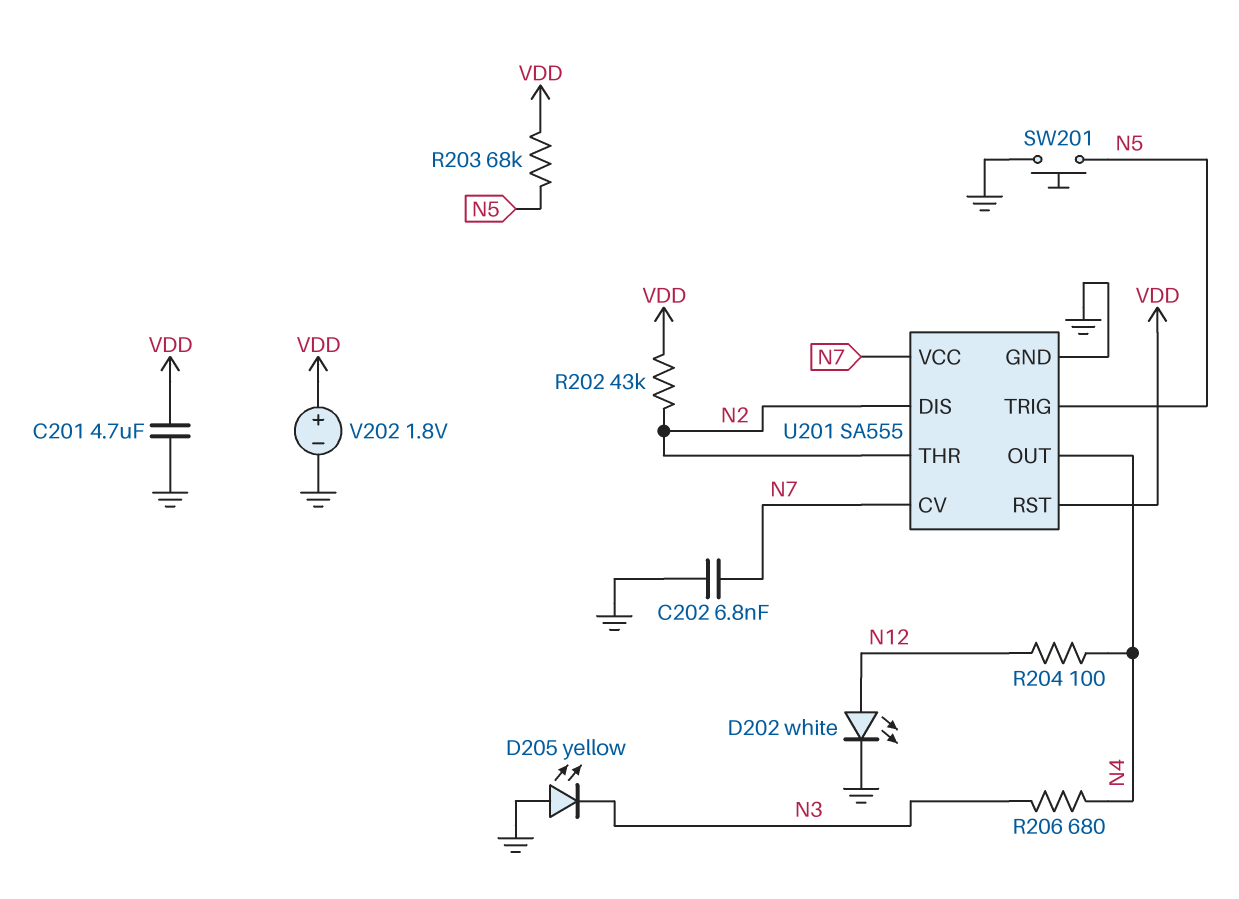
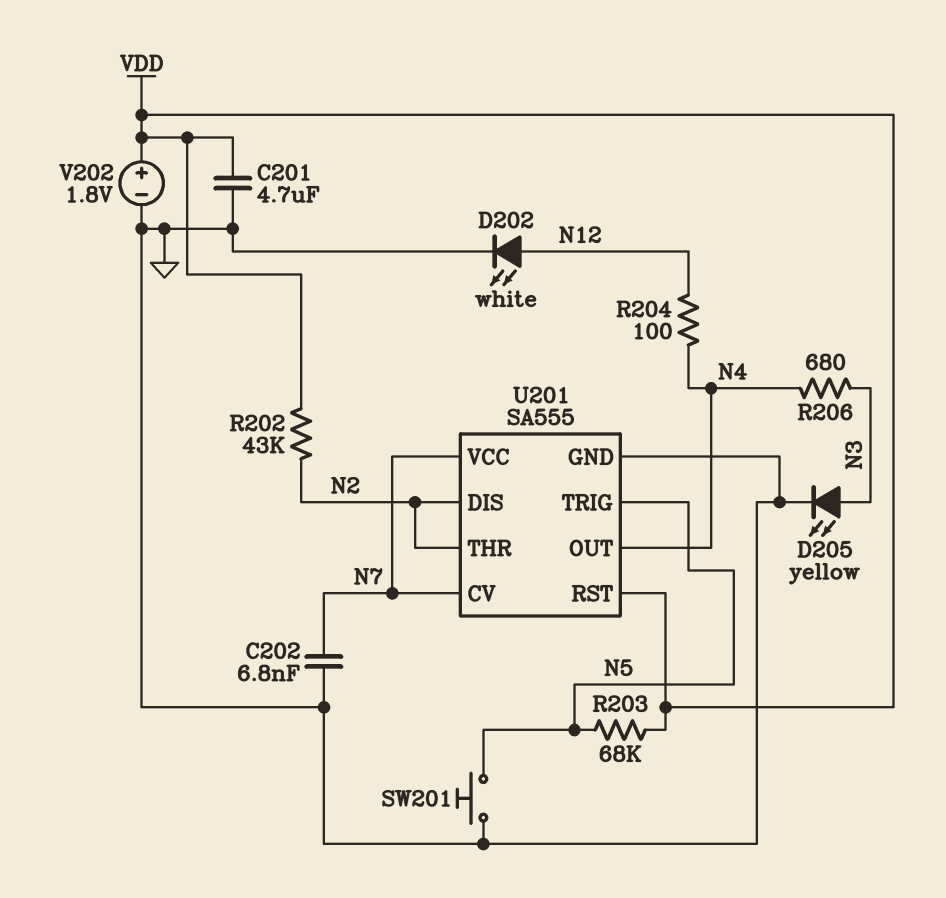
D205: LED yellow (A GND, K N3) -> LED yellow (A N3, K GND)

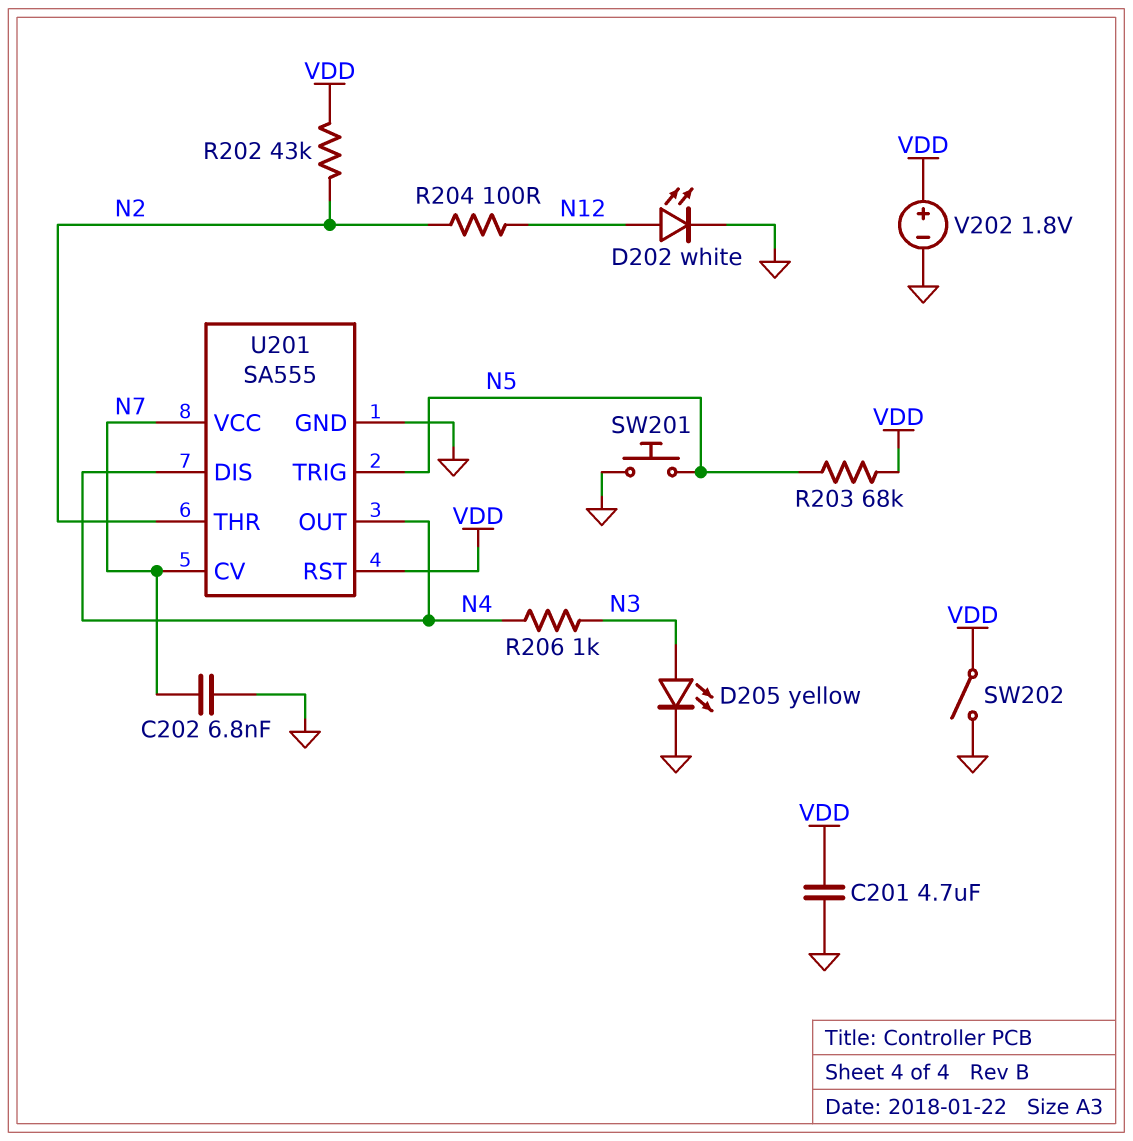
R204: 100 (N4, N12) -> 100 (N2, N12)
R206: 680 (N3, N4) -> 1k (N3, N4)
SW202: none -> switch (GND, VDD)
U201 pin DIS: N2 -> N4

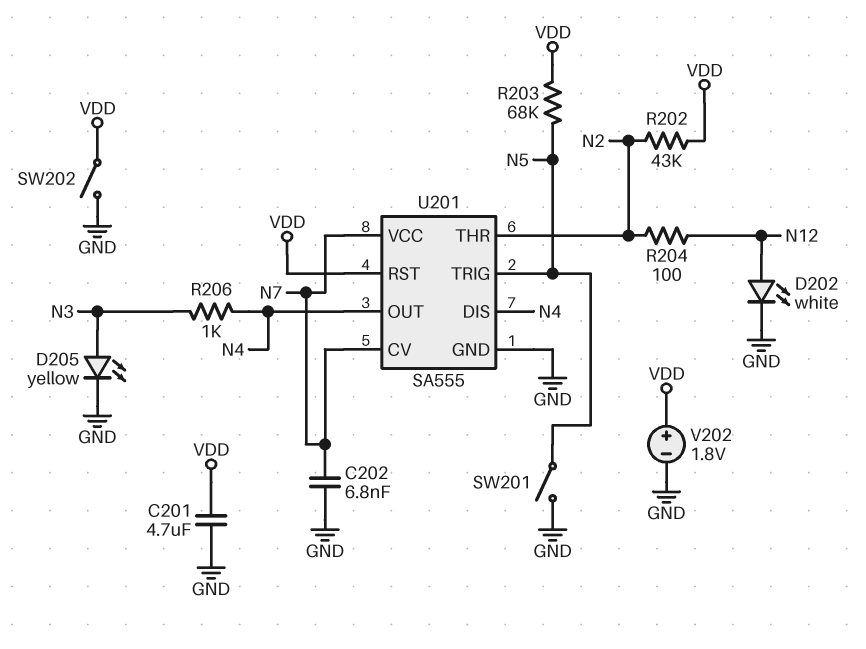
SW201: button (GND, N5) -> switch (GND, N5)

